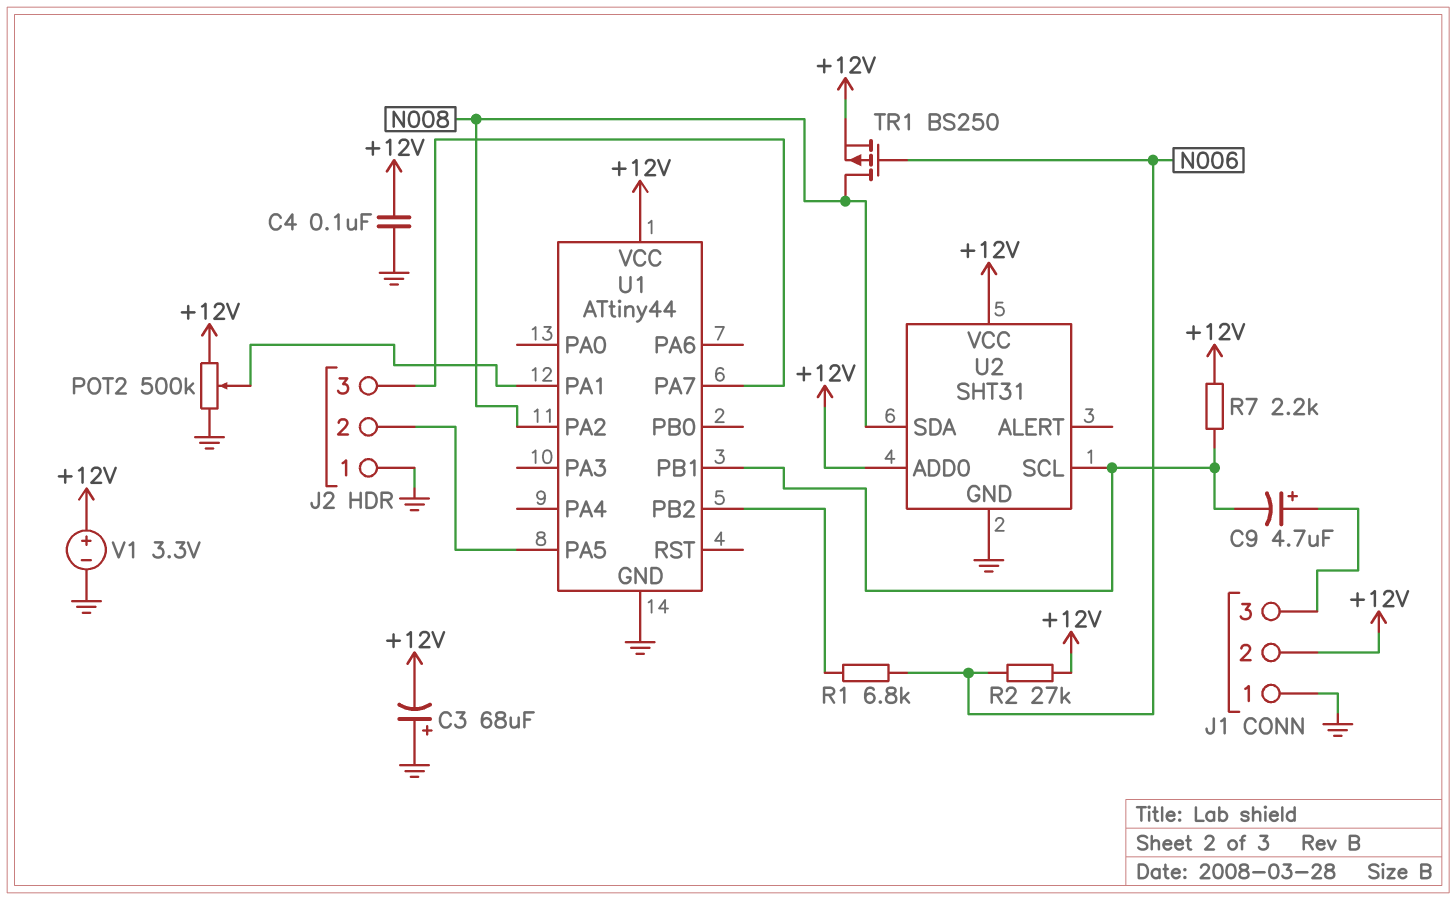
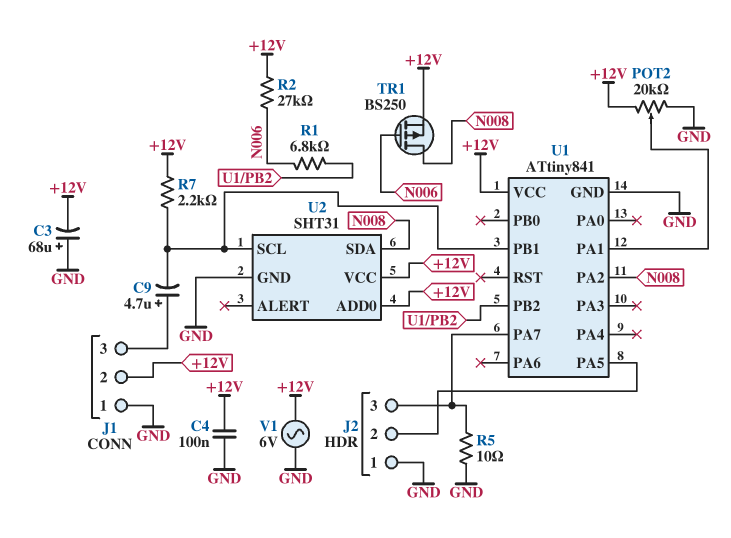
POT2: 500k (+12V, GND, wiper U1/PA1) -> 20k (+12V, GND, wiper U1/PA1)
R5: none -> 10 (GND, J2/3)
U1: ATtiny44 -> ATtiny841
V1: 3.3V (plus +12V, minus GND) -> AC 6V (+12V, GND)

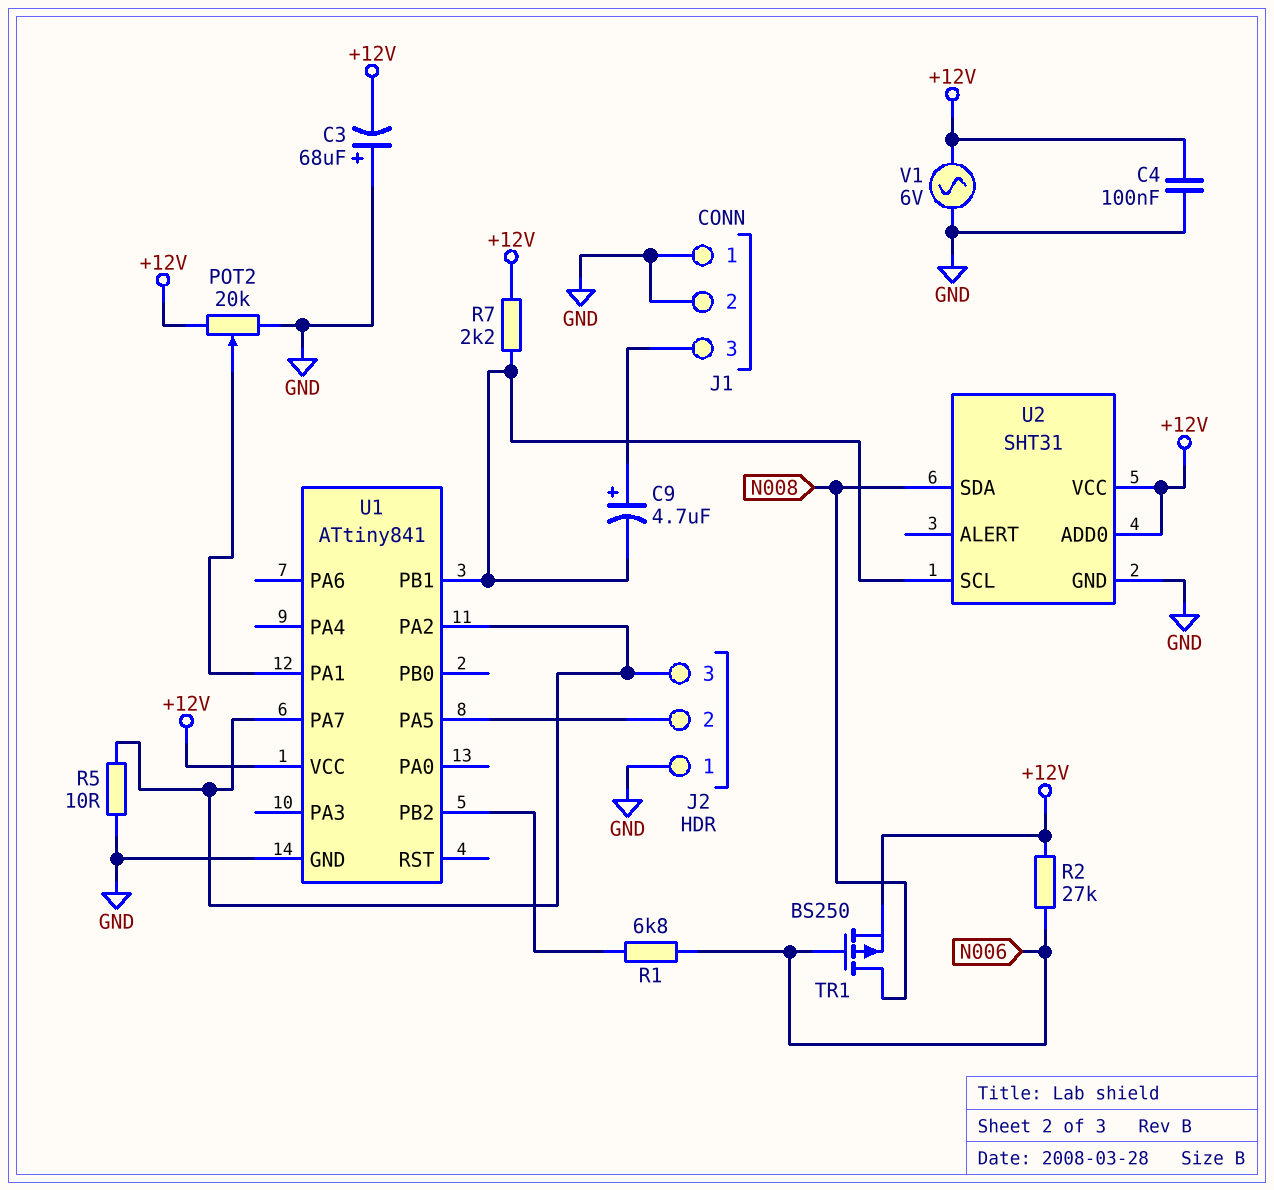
J1 pin 2: +12V -> GND
U1 pin PA2: N008 -> J2/3

